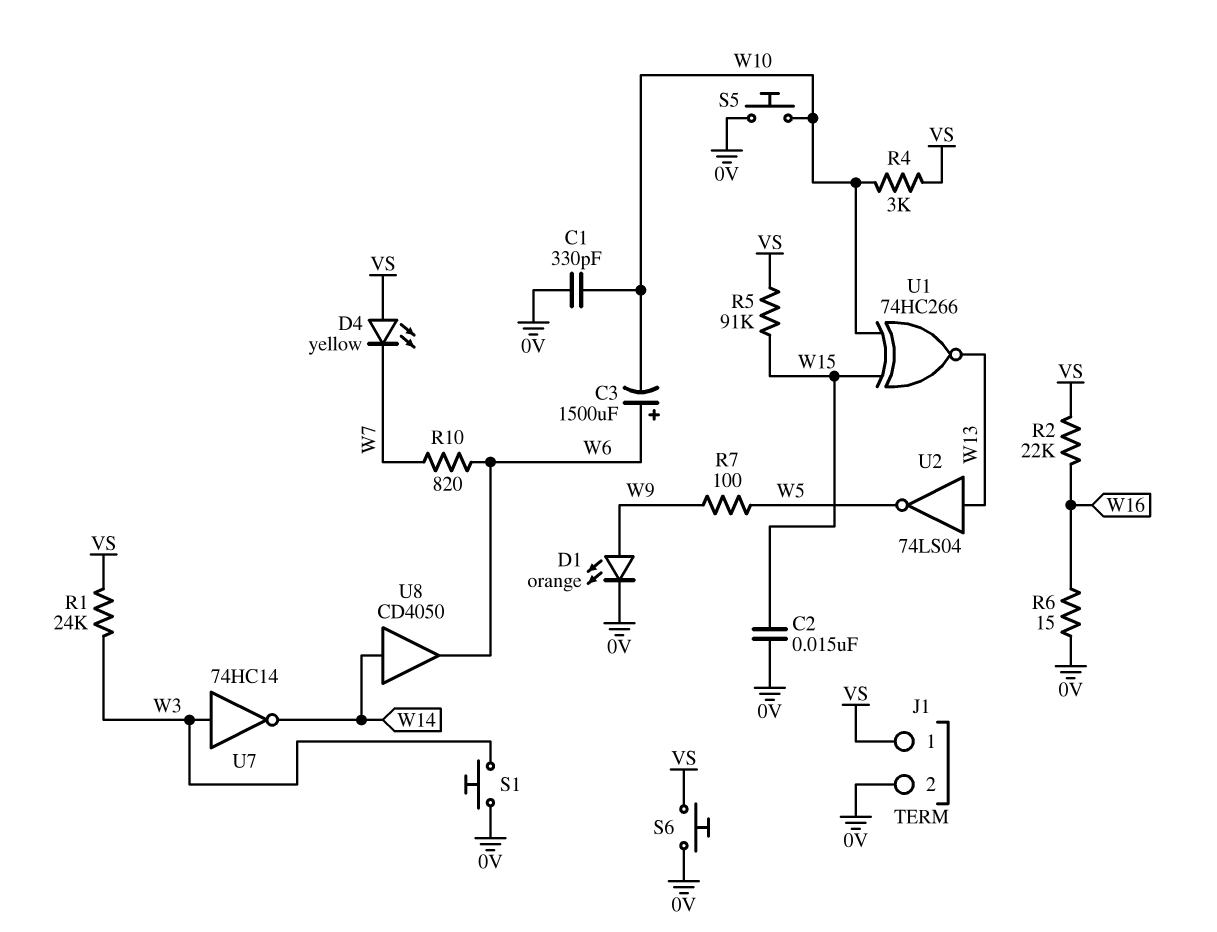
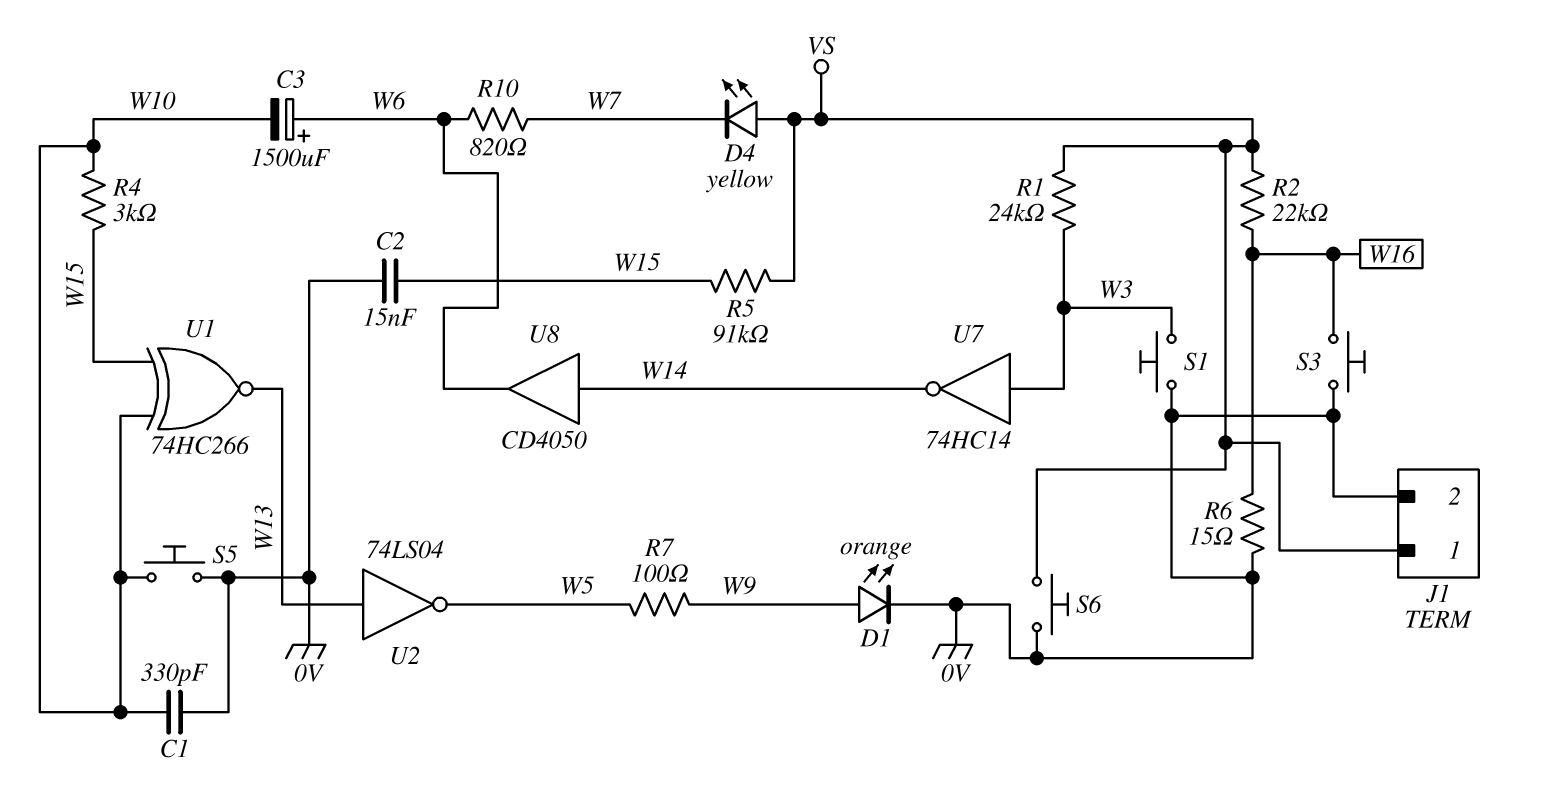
R4: 3k (VS, W10) -> 3k (W10, W15)
S3: none -> button (0V, W16)

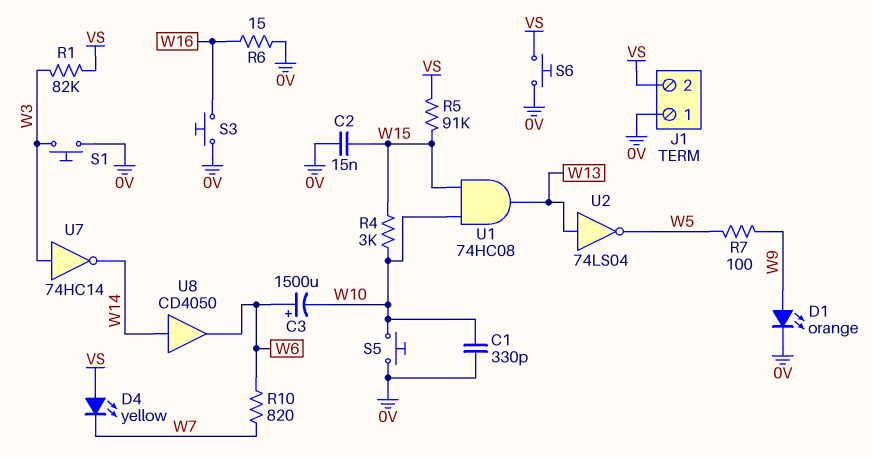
J1 pin 1: VS -> 0V
J1 pin 2: 0V -> VS
R1: 24k (VS, W3) -> 82k (VS, W3)
R2: 22k (VS, W16) -> none
U1: XNOR 74HC266 (in W10, in W15, out W13) -> AND 74HC08 (in W10, in W15, out W13)

